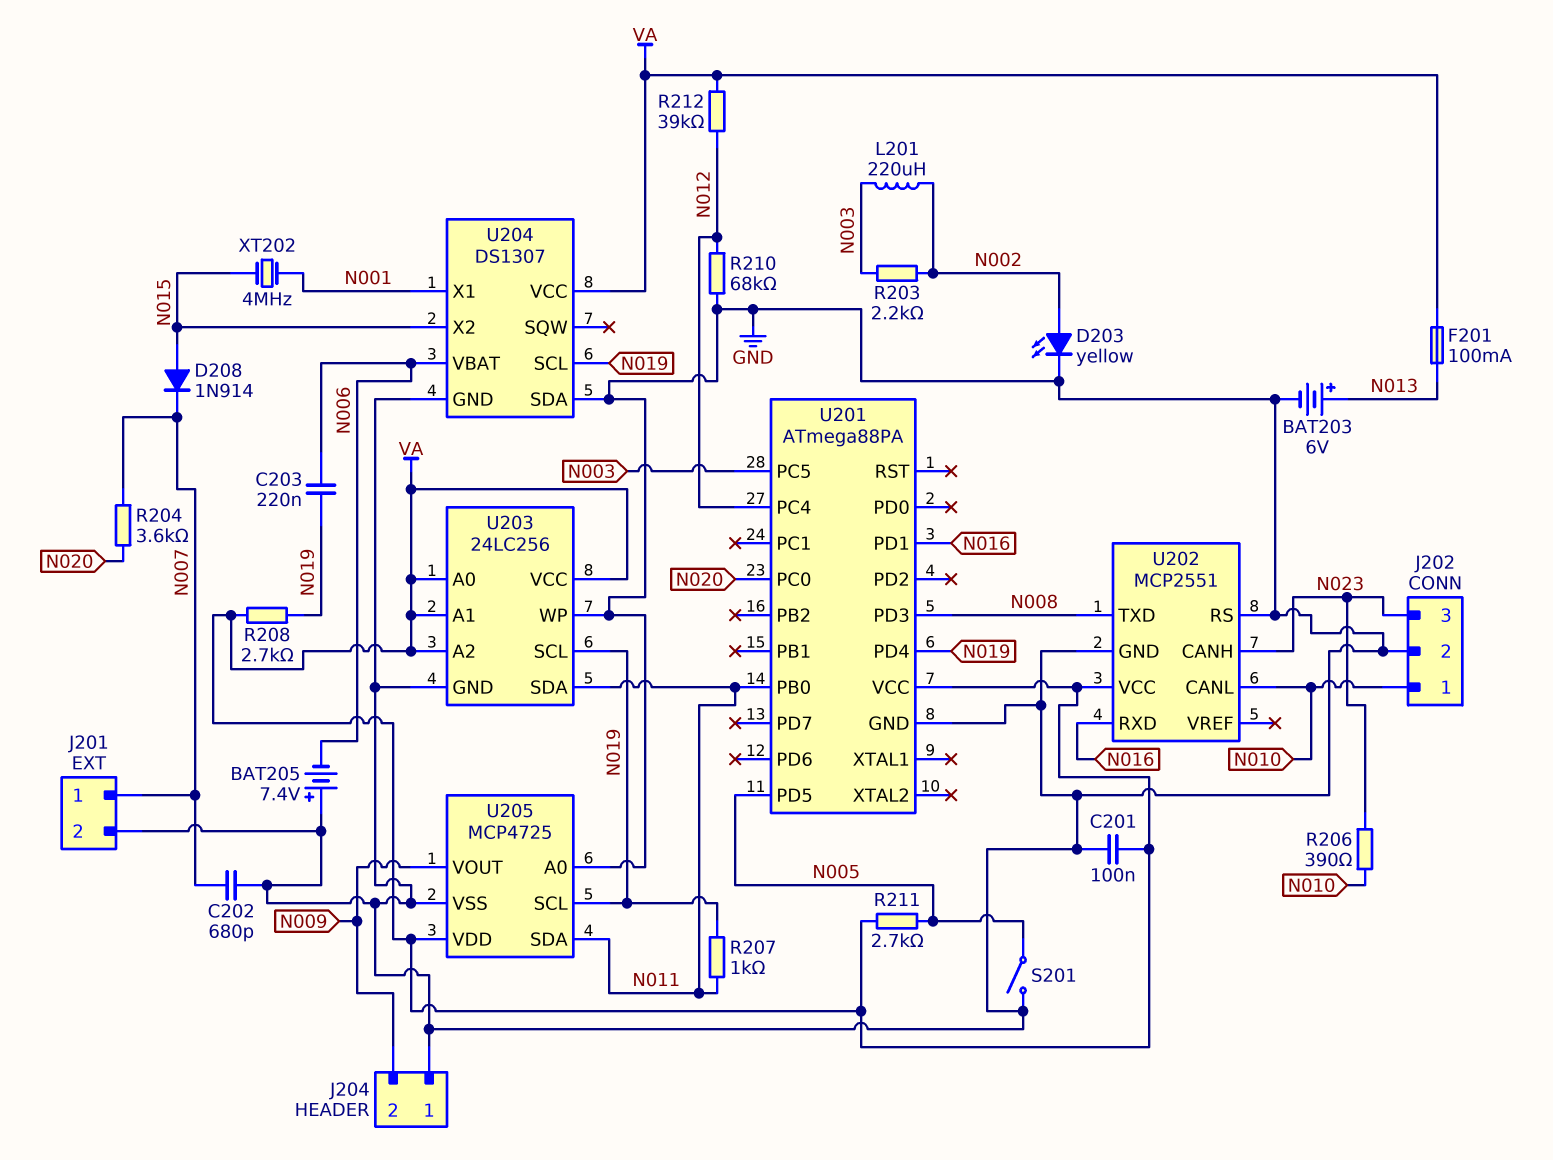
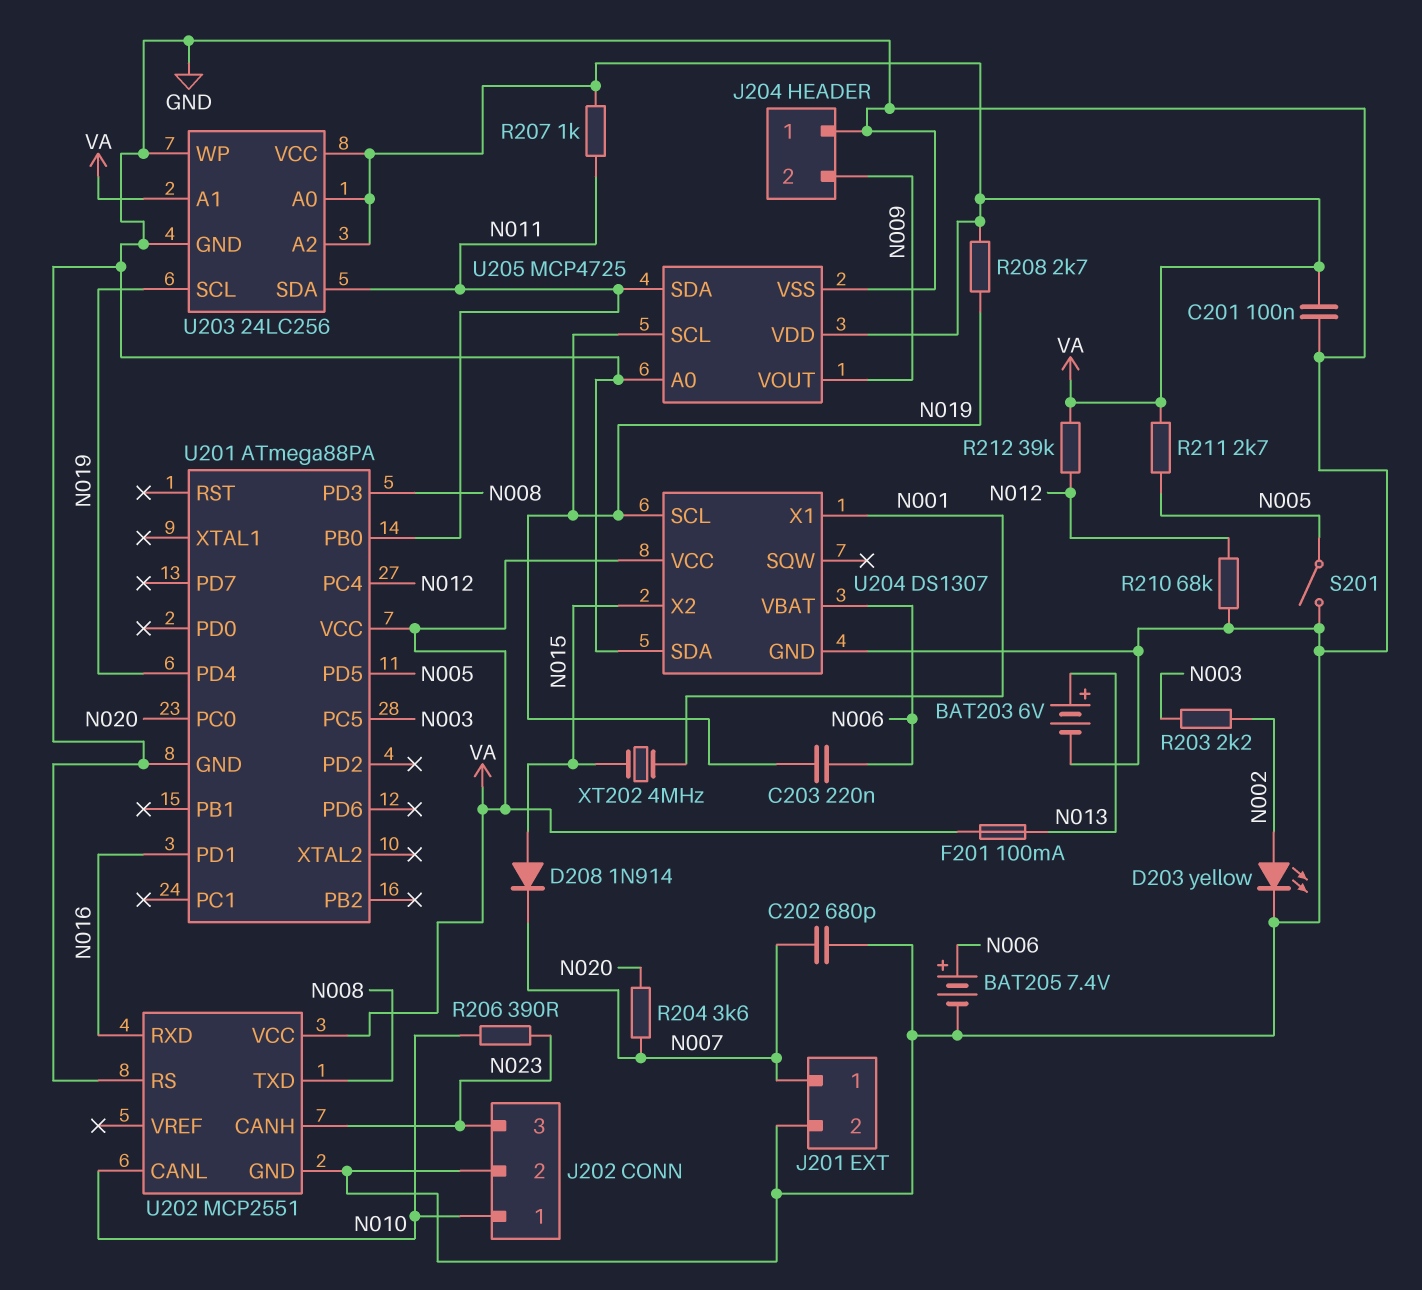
BAT205: 7.4V (plus GND, minus N006) -> 7.4V (plus N006, minus GND)
L201: 220uH (N002, N003) -> none
R207: 1k (N011, N019) -> 1k (N011, VA)

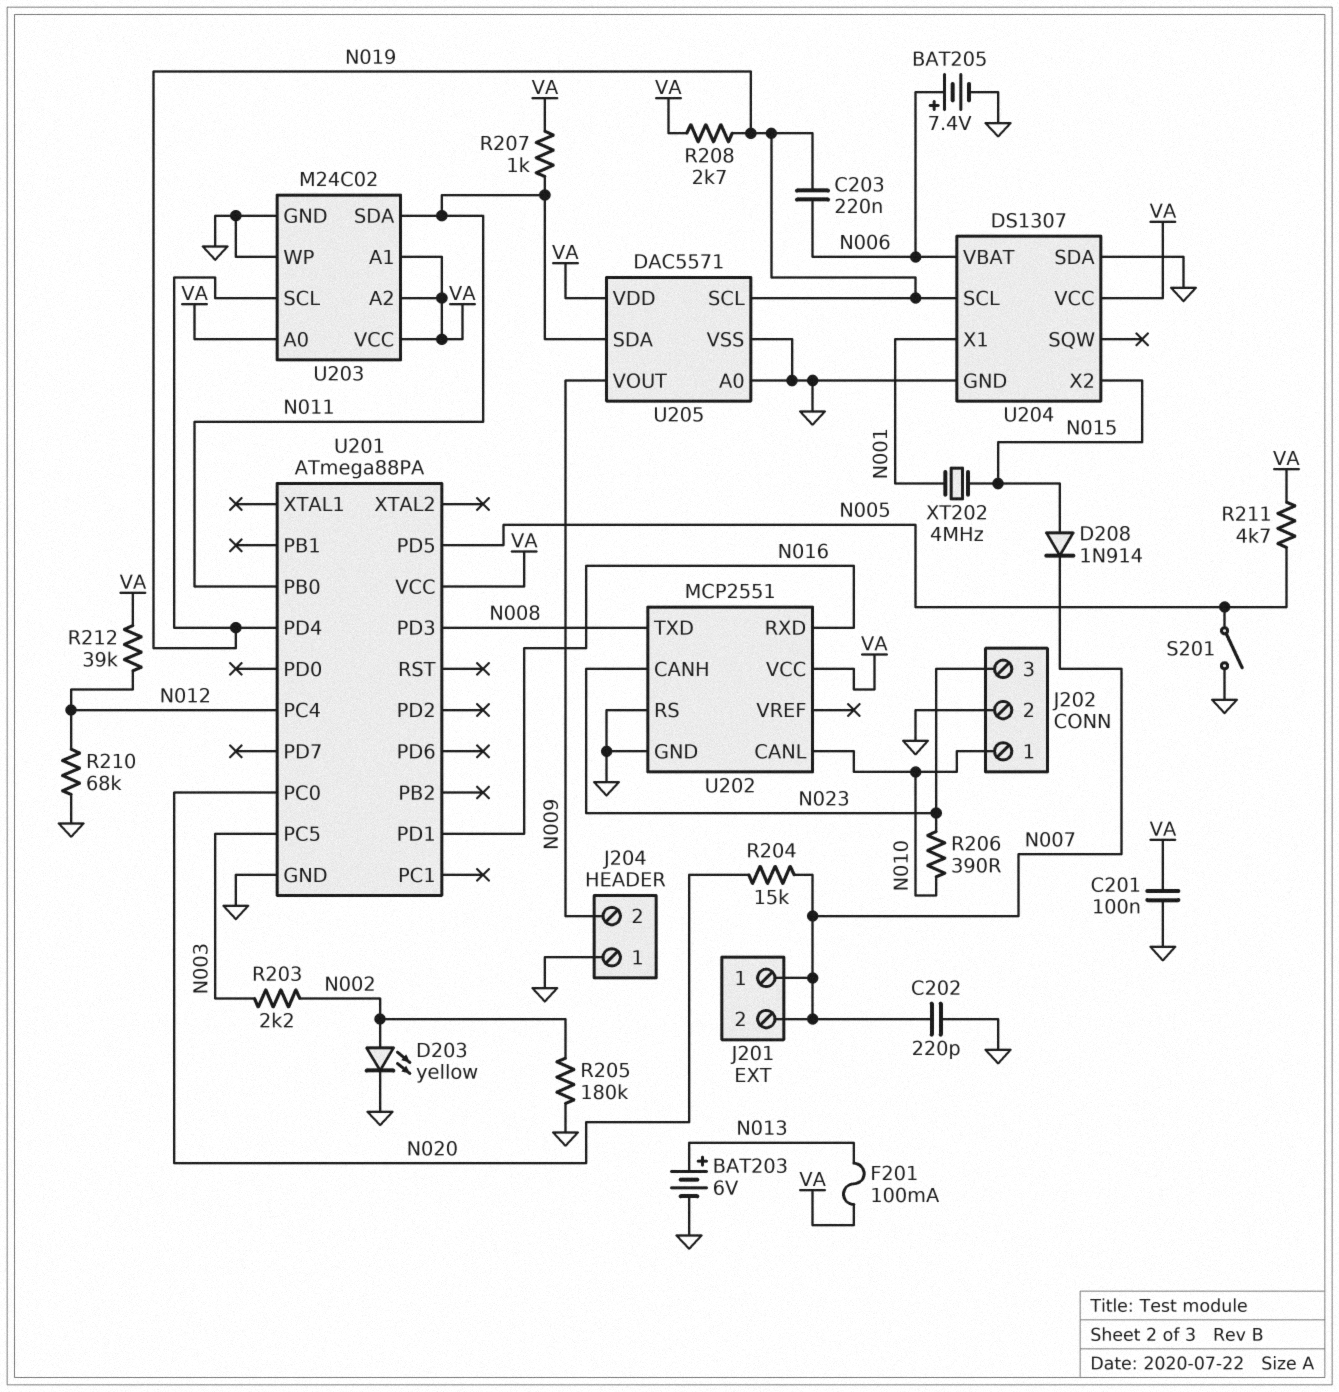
C202: 680pF (GND, N007) -> 220pF (GND, N007)
J201 pin 2: GND -> N007
R204: 3.6k (N007, N020) -> 15k (N007, N020)
R205: none -> 180k (GND, N002)
R211: 2.7k (N005, VA) -> 4.7k (N005, VA)
U203: 24LC256 -> M24C02
U205: MCP4725 -> DAC5571

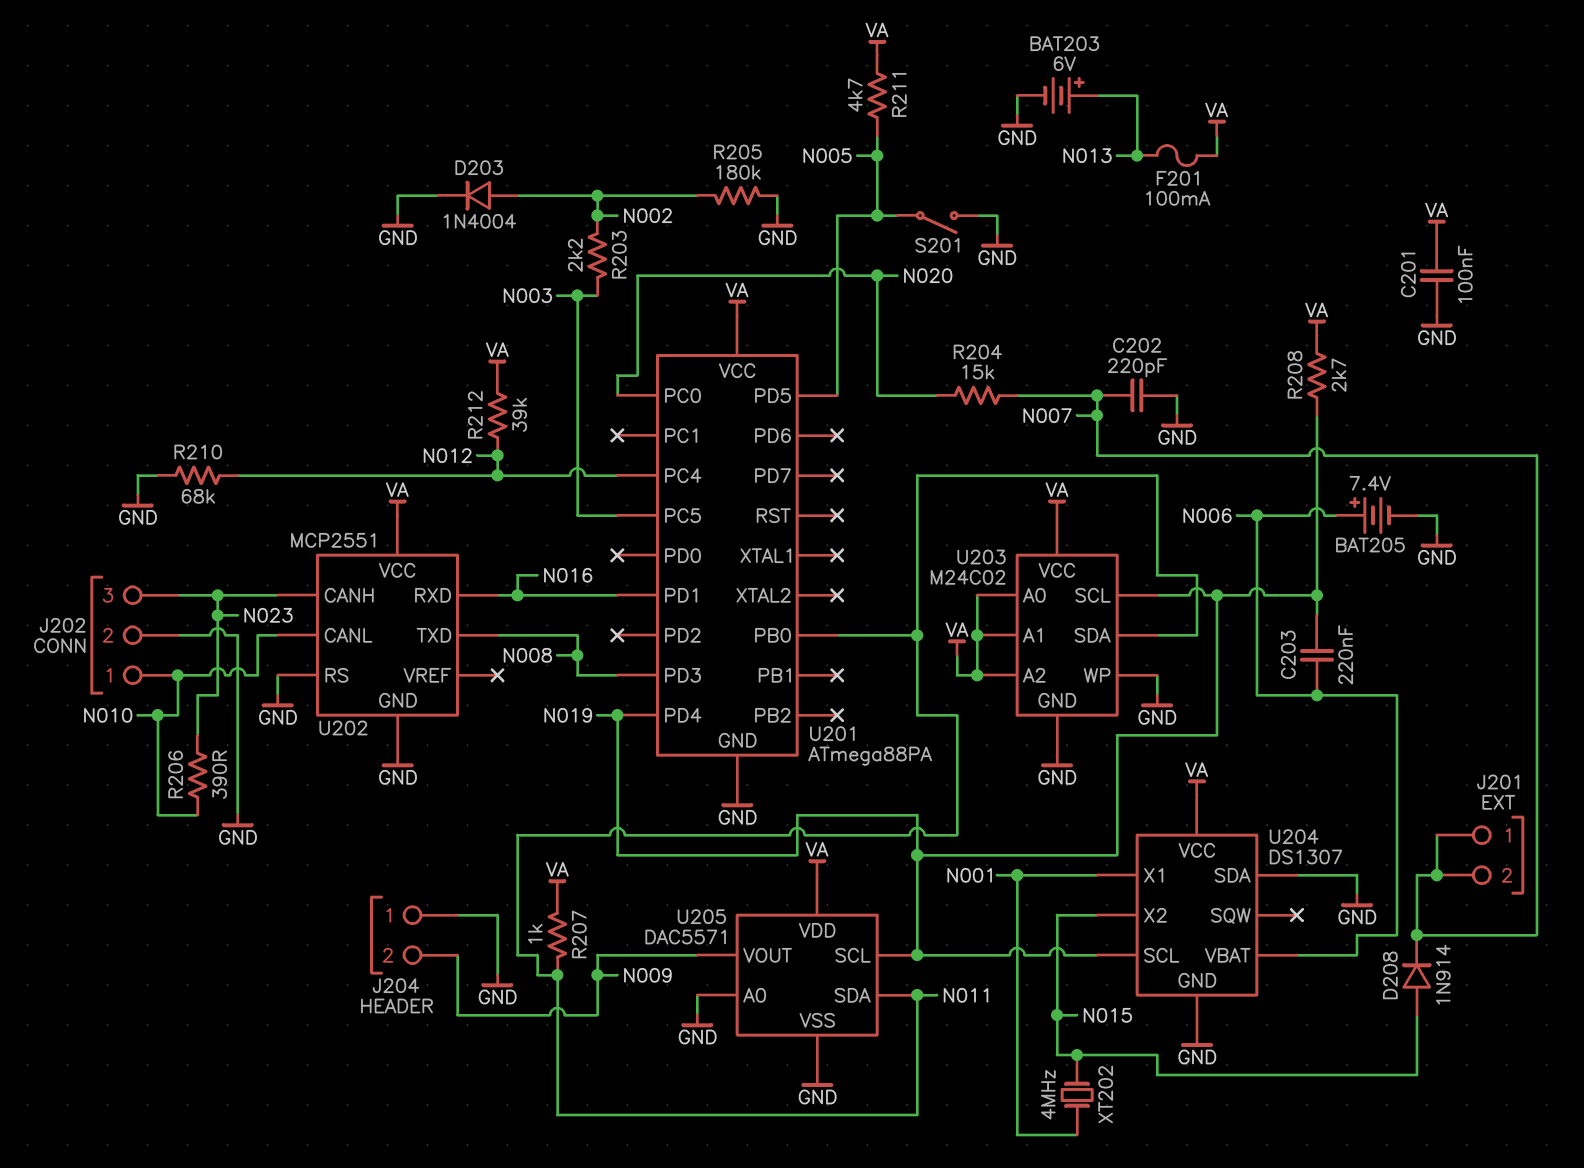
D203: LED yellow (A N002, K GND) -> diode 1N4004 (A N002, K GND)

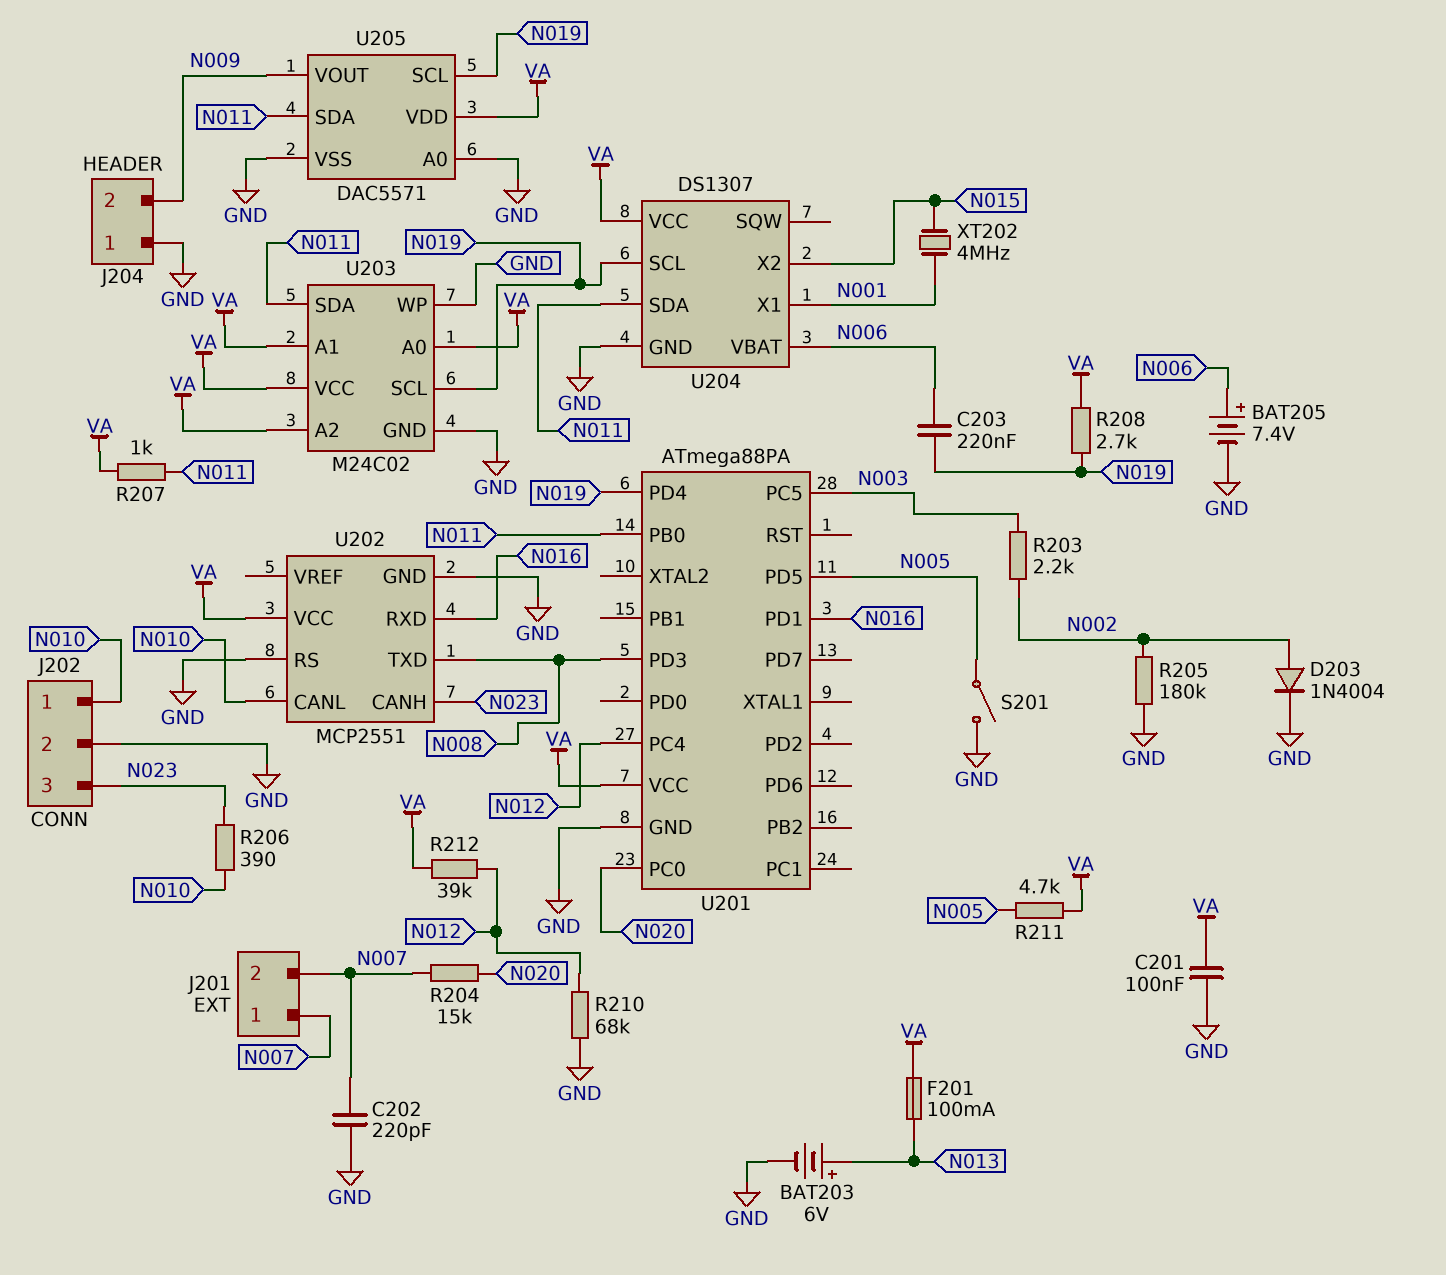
D208: diode 1N914 (A N015, K N007) -> none
U204 pin SDA: GND -> N011

